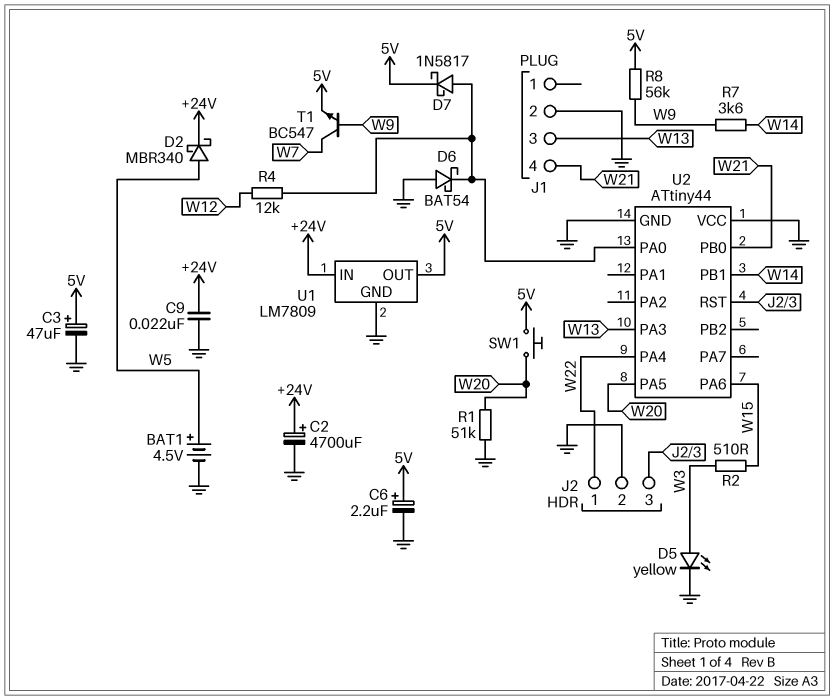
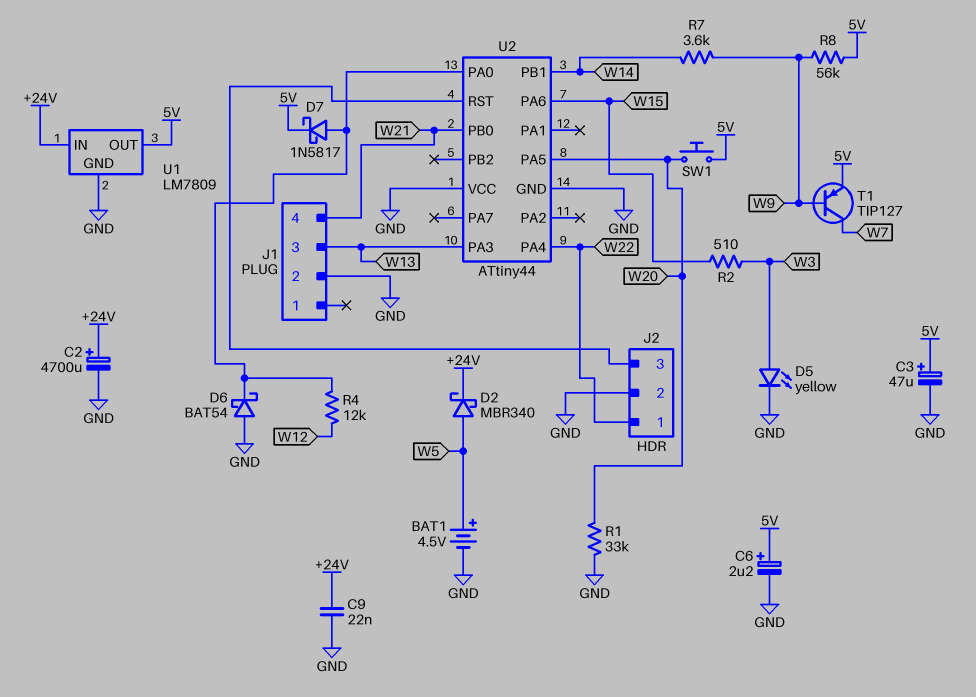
R1: 51k (GND, W20) -> 33k (GND, W20)
T1: NPN BC547 (B W9, C W7, E 5V) -> PNP TIP127 (B W9, C W7, E 5V)

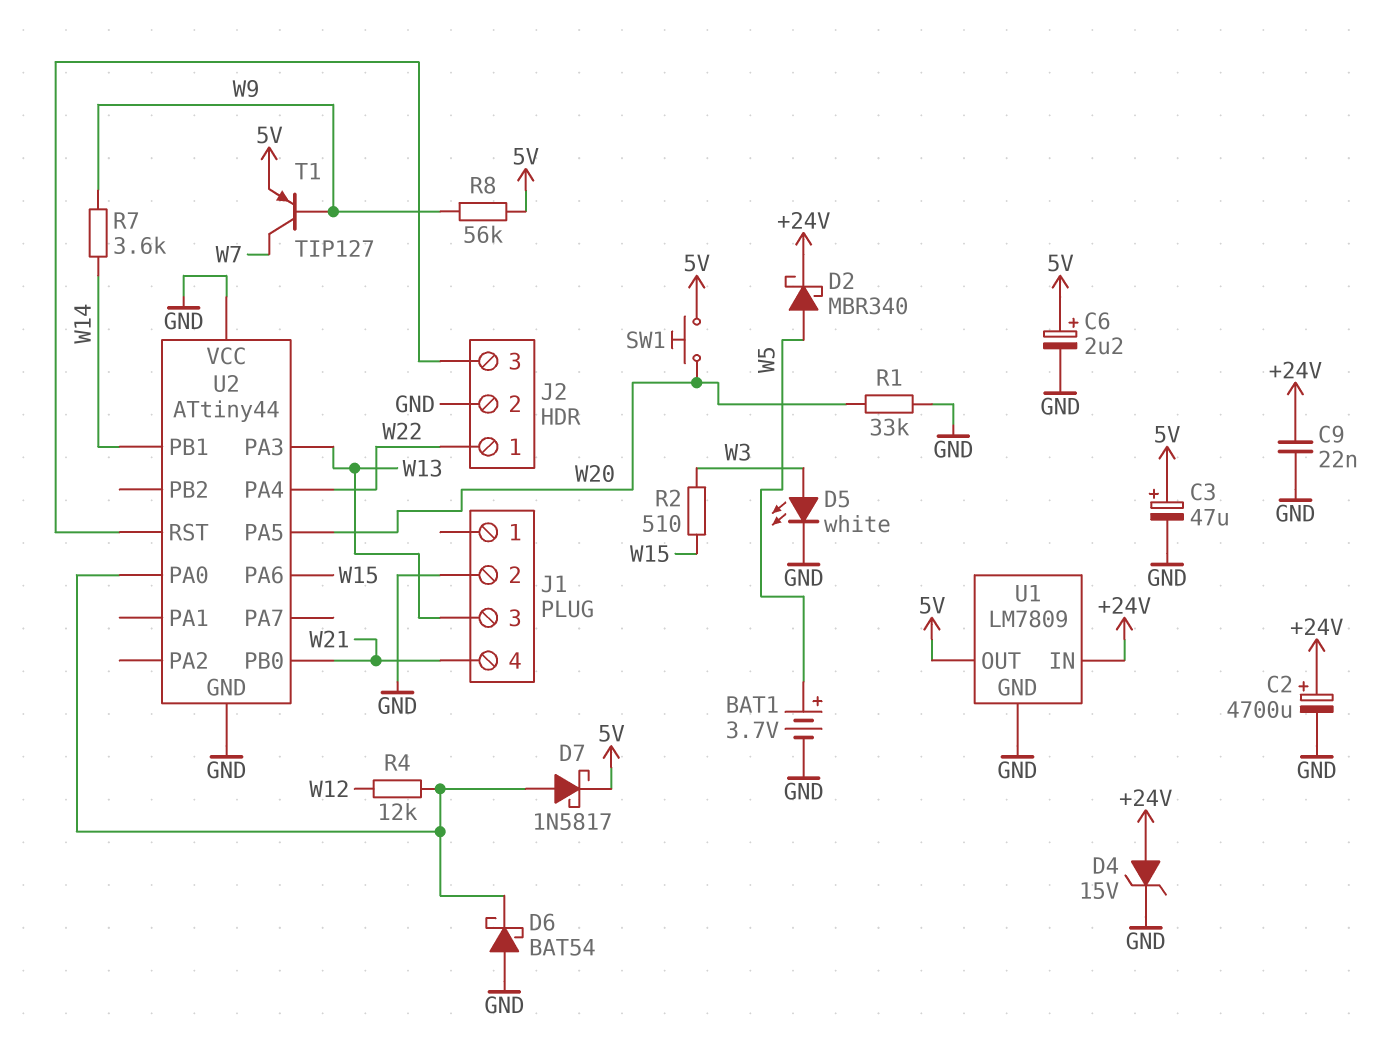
BAT1: 4.5V (plus W5, minus GND) -> 3.7V (plus W5, minus GND)
D4: none -> zener 15V (A +24V, K GND)
D5: LED yellow (A W3, K GND) -> LED white (A W3, K GND)

